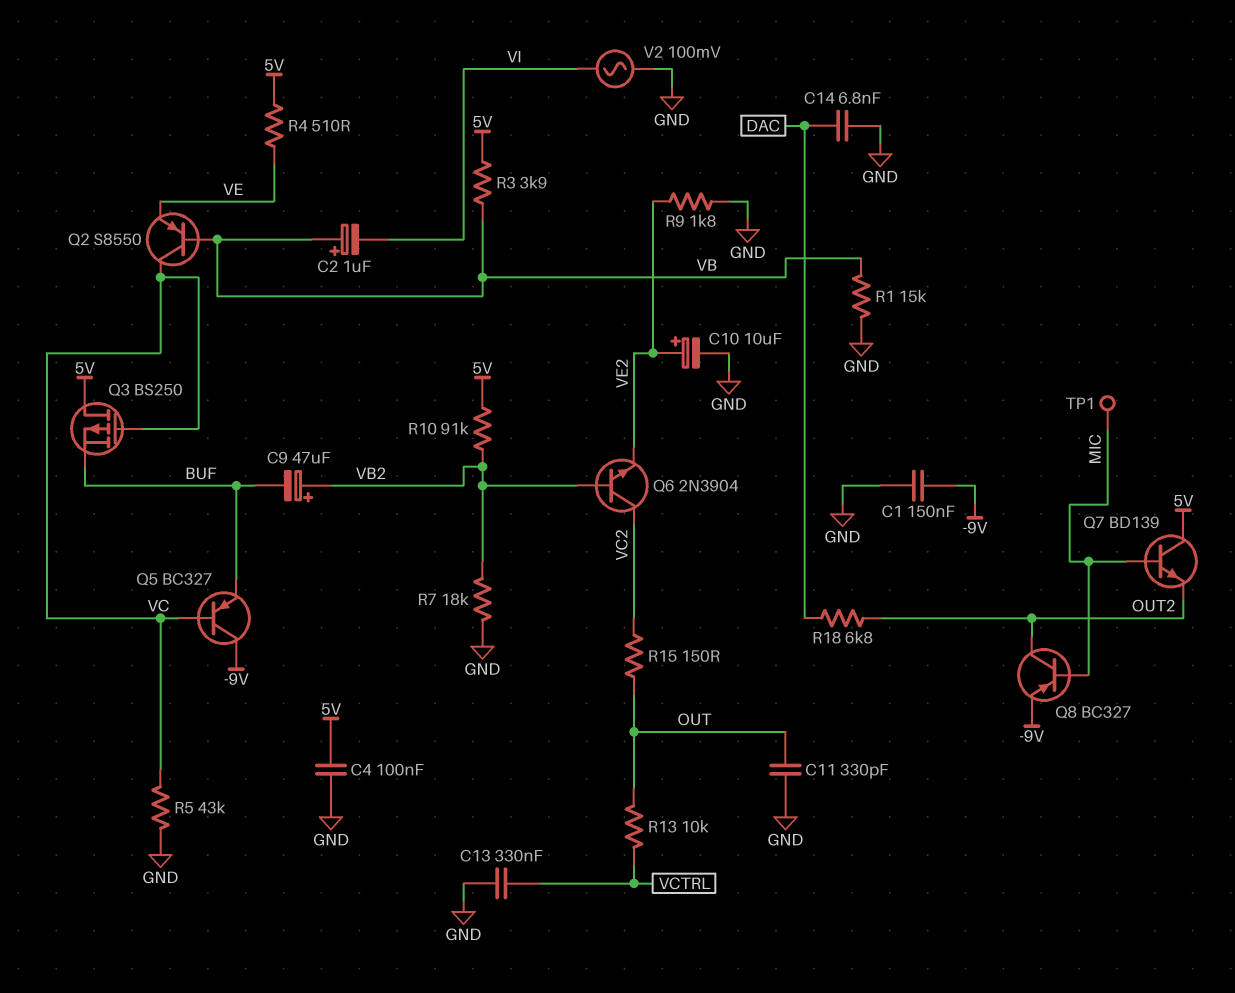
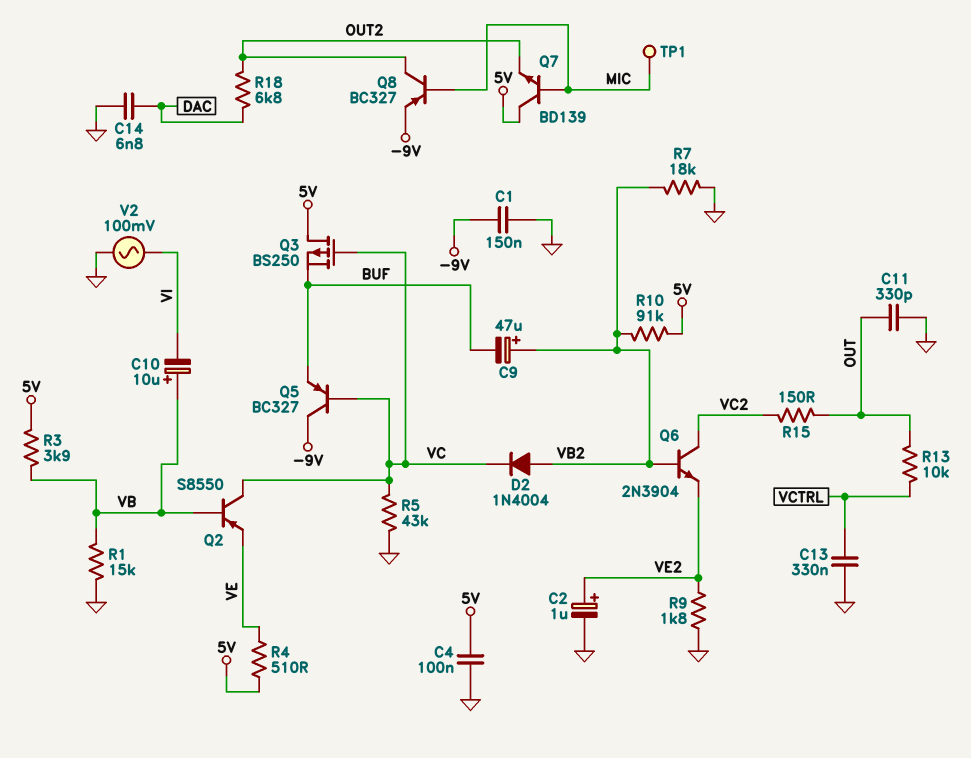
C2: 1uF (plus VB, minus VI) -> 1uF (plus VE2, minus GND)
C10: 10uF (plus VE2, minus GND) -> 10uF (plus VB, minus VI)
D2: none -> diode 1N4004 (A VB2, K VC)

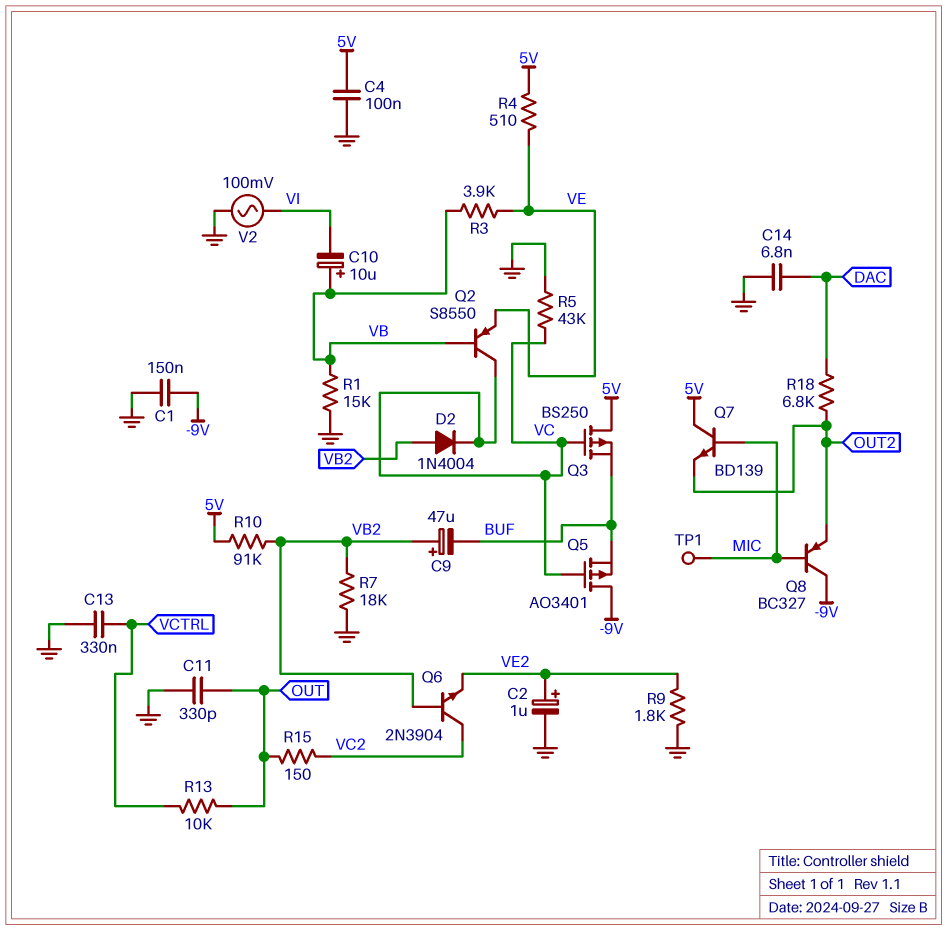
Q5: PNP BC327 (B VC, C -9V, E BUF) -> PMOS AO3401 (G VC, D -9V, S BUF)
Q8: PNP BC327 (B MIC, C OUT2, E -9V) -> PNP BC327 (B MIC, C -9V, E OUT2)
R3: 3.9k (5V, VB) -> 3.9k (VB, VE)

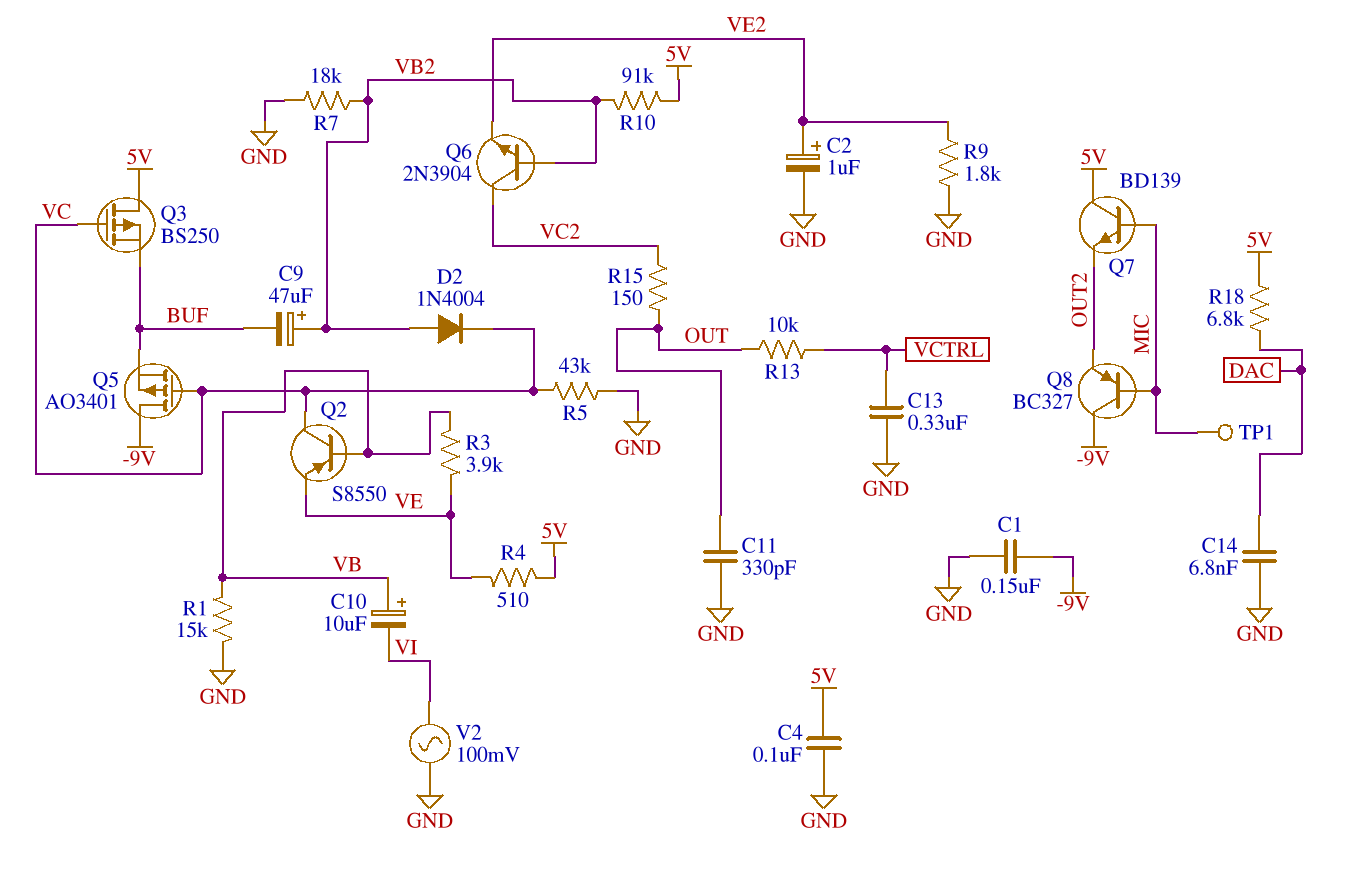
R18: 6.8k (DAC, OUT2) -> 6.8k (5V, DAC)

